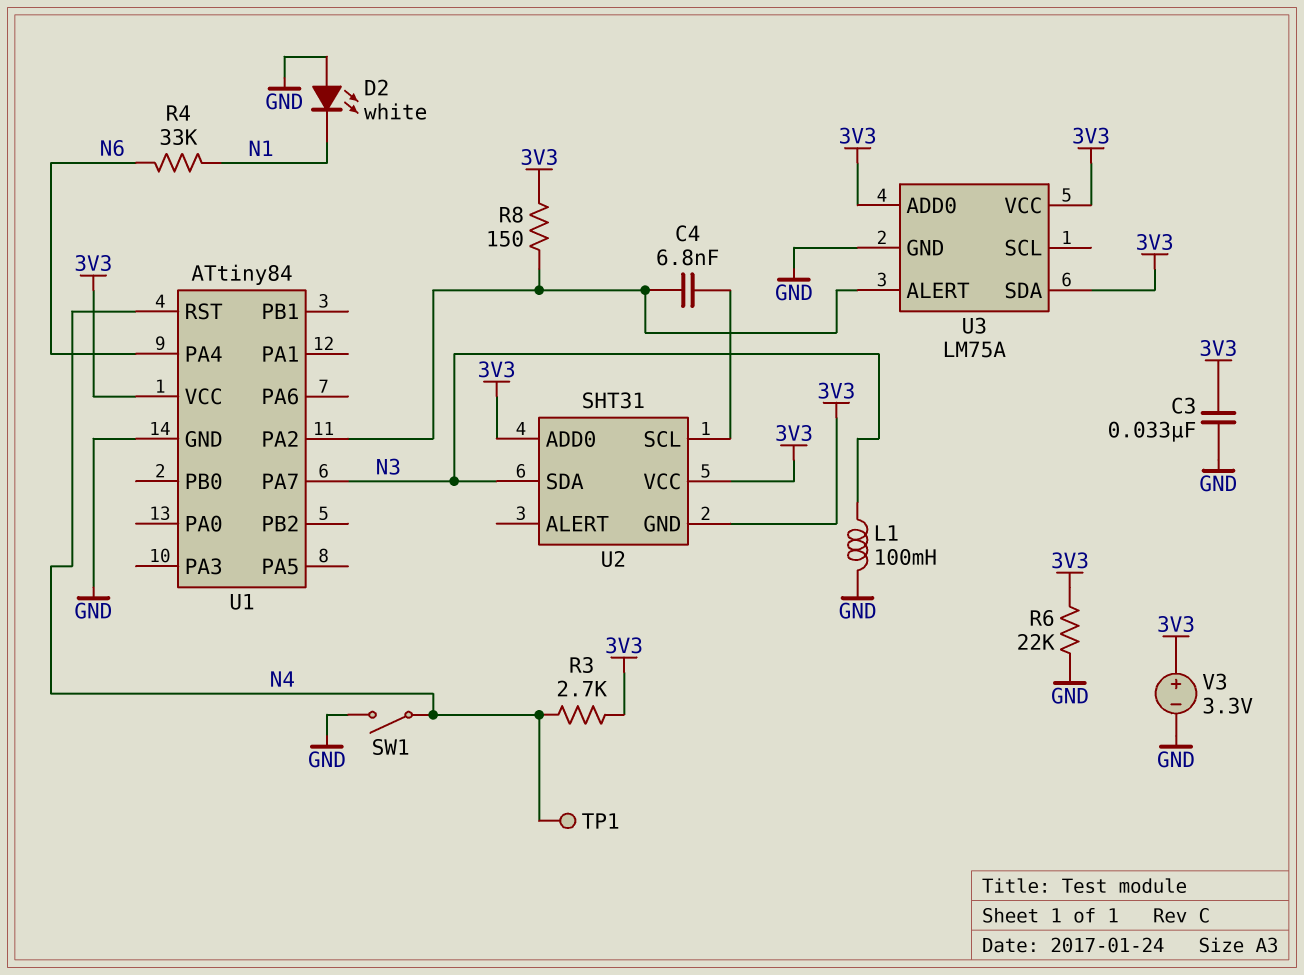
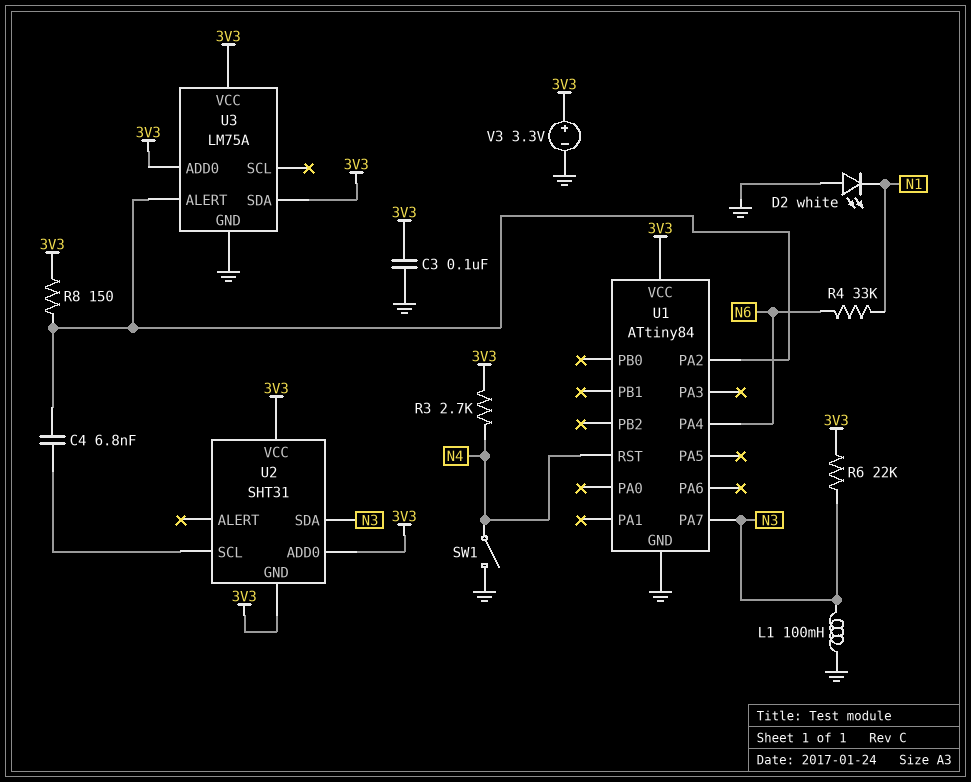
C3: 33nF (3V3, GND) -> 100nF (3V3, GND)
R6: 22k (3V3, GND) -> 22k (3V3, N3)
TP1: test point (N4) -> none

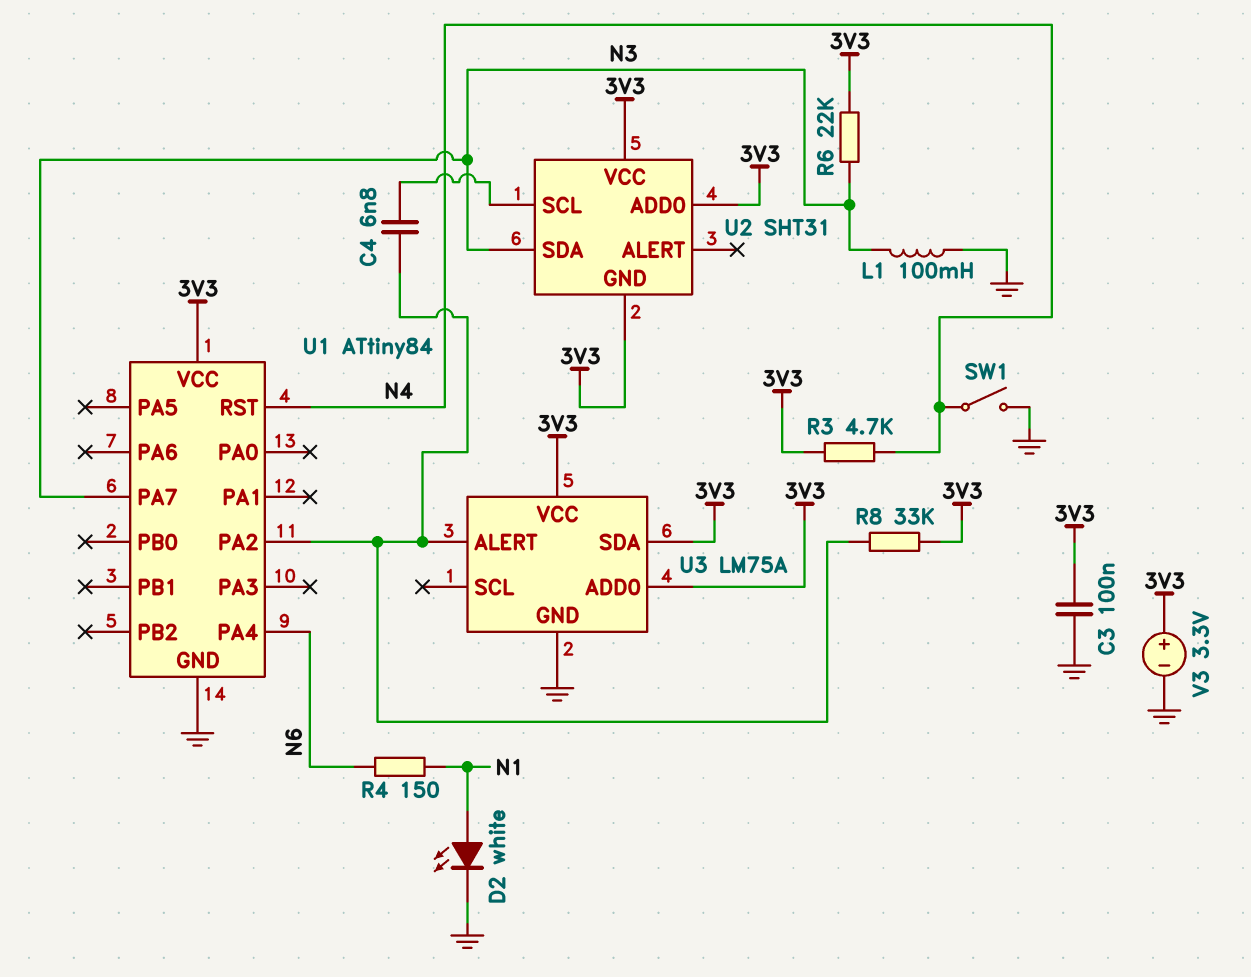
D2: LED white (A GND, K N1) -> LED white (A N1, K GND)
R3: 2.7k (3V3, N4) -> 4.7k (3V3, N4)
R4: 33k (N1, N6) -> 150 (N1, N6)
R8: 150 (3V3, U1/PA2) -> 33k (3V3, U1/PA2)

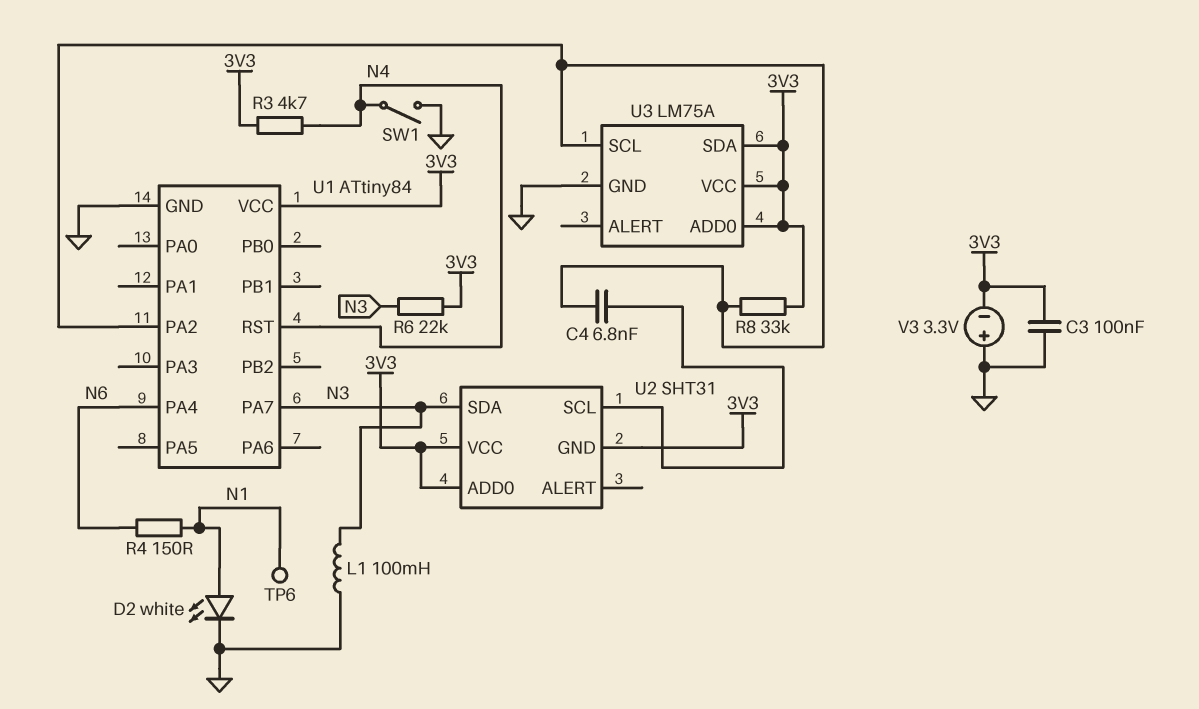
TP6: none -> test point (N1)
U3 pin ALERT: U1/PA2 -> none
U3 pin SCL: none -> U1/PA2
V3: 3.3V (plus 3V3, minus GND) -> 3.3V (plus GND, minus 3V3)

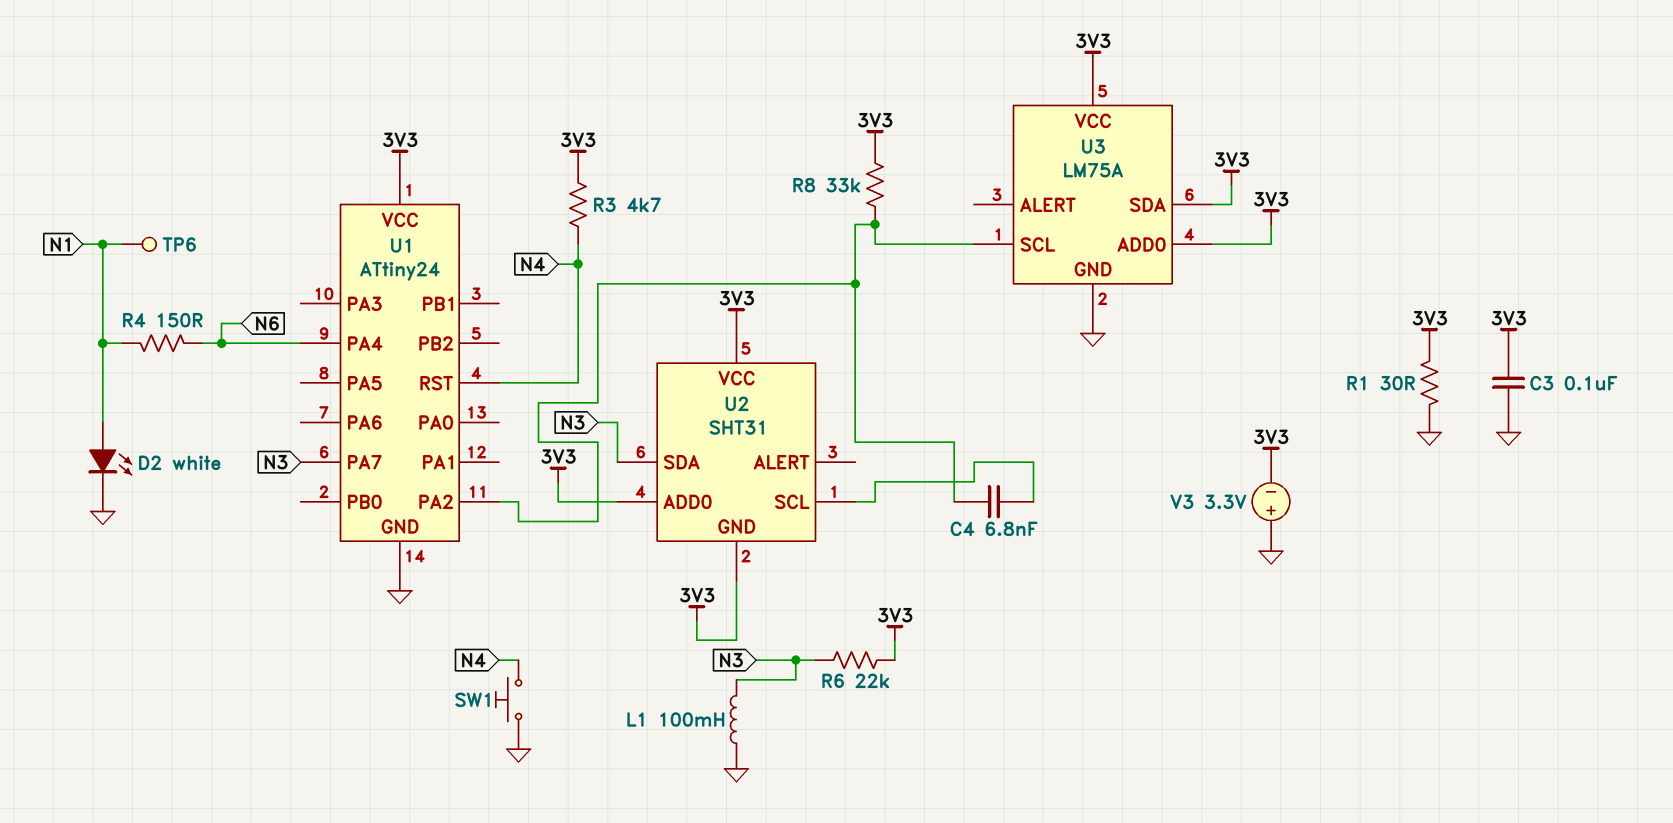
R1: none -> 30 (3V3, GND)
SW1: switch (GND, N4) -> button (GND, N4)
U1: ATtiny84 -> ATtiny24

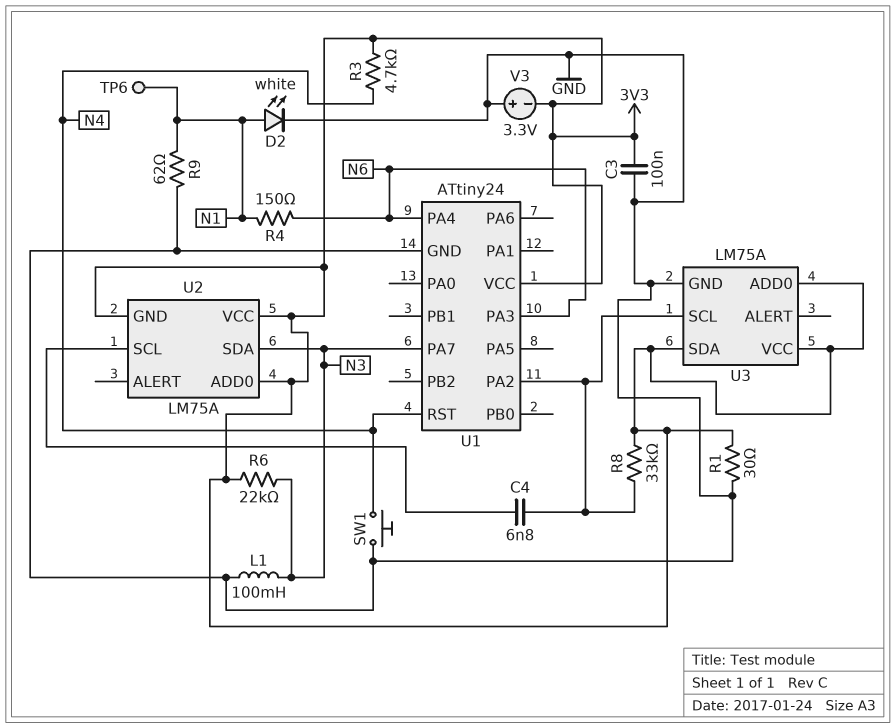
R9: none -> 62 (GND, N1)
U1 pin PA3: none -> N6
U2: SHT31 -> LM75A

